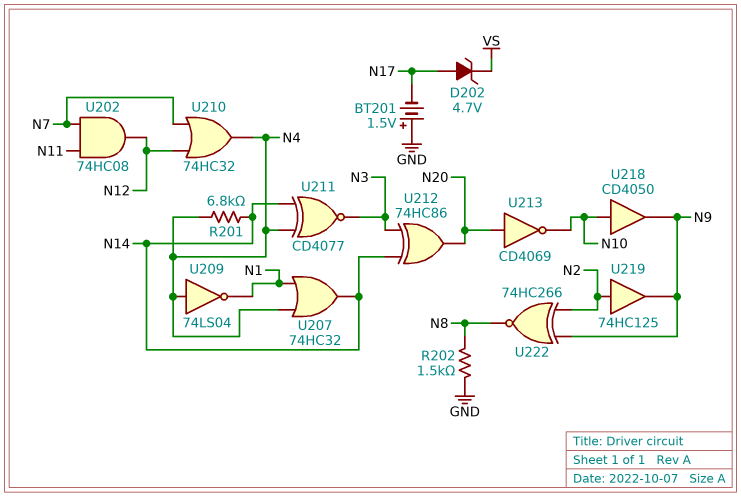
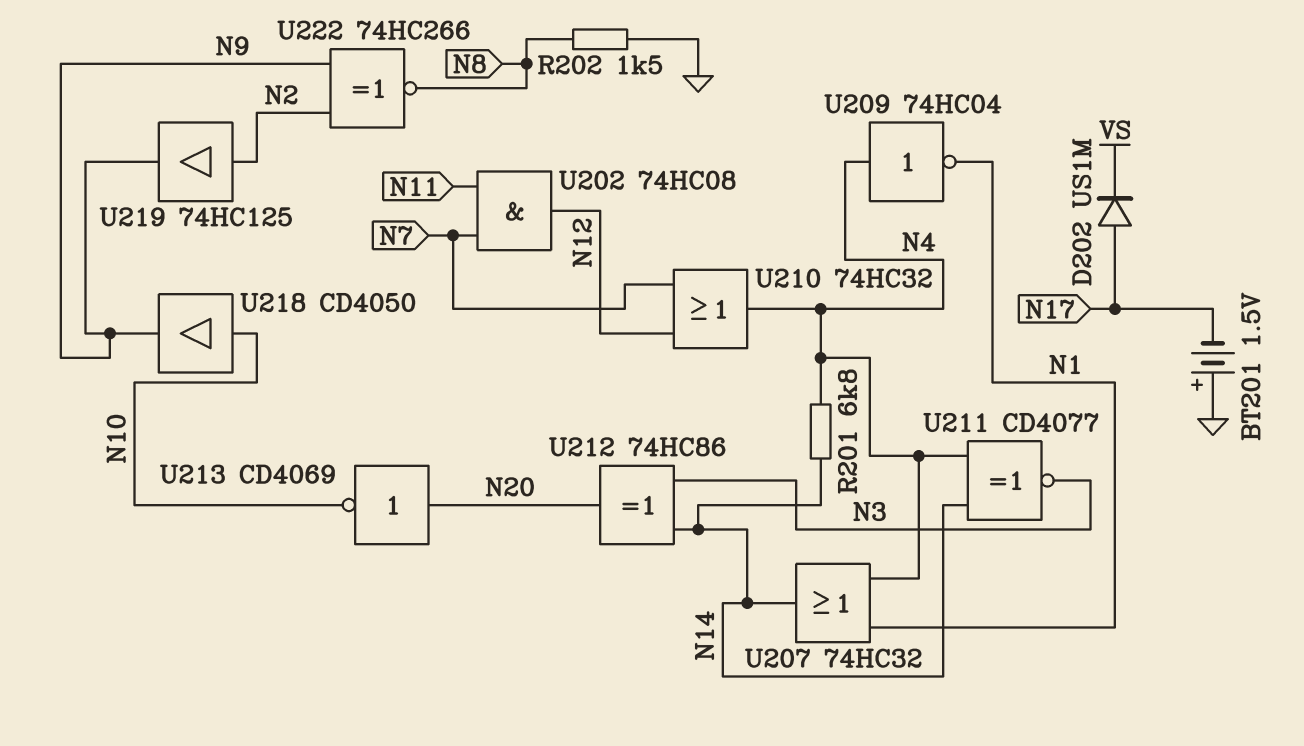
D202: zener 4.7V (A N17, K VS) -> diode US1M (A N17, K VS)
U209: NOT 74LS04 (in N4, out N1) -> NOT 74HC04 (in N4, out N1)

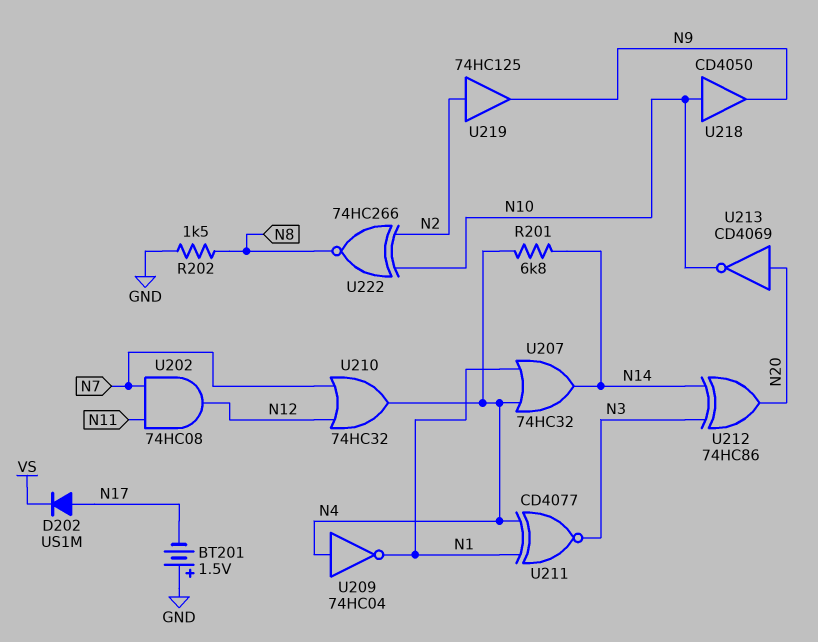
U211: XNOR CD4077 (in N4, in N14, out N3) -> XNOR CD4077 (in N1, in N4, out N3)
U222: XNOR 74HC266 (in N2, in N9, out N8) -> XNOR 74HC266 (in N2, in N10, out N8)

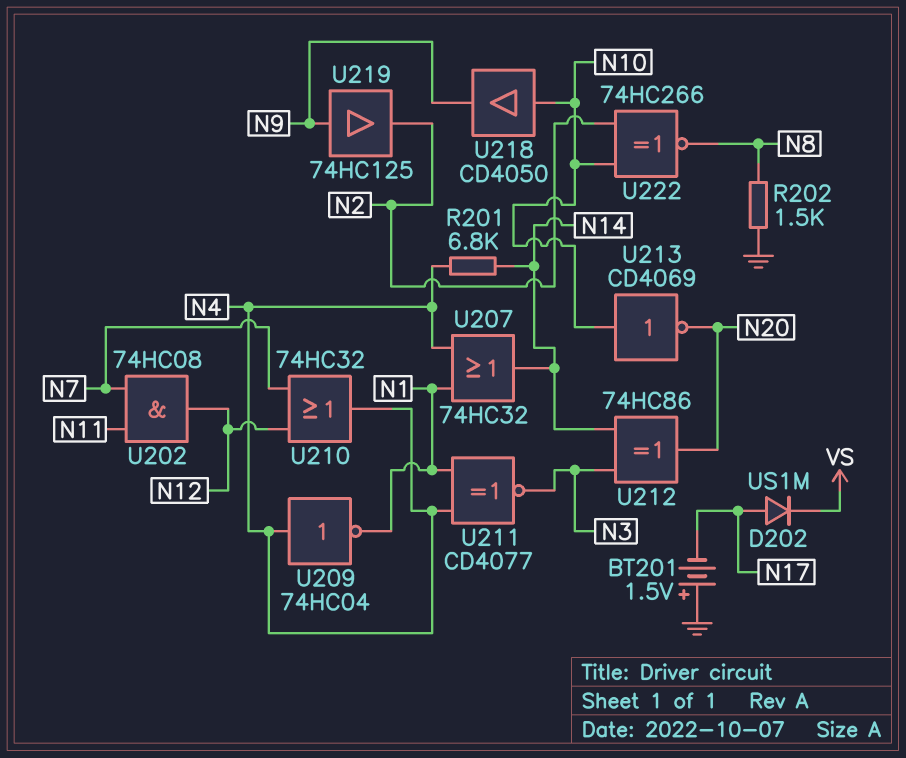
U213: NOT CD4069 (in N20, out N10) -> NOT CD4069 (in N10, out N20)
U219: buffer 74HC125 (in N2, out N9) -> buffer 74HC125 (in N9, out N2)

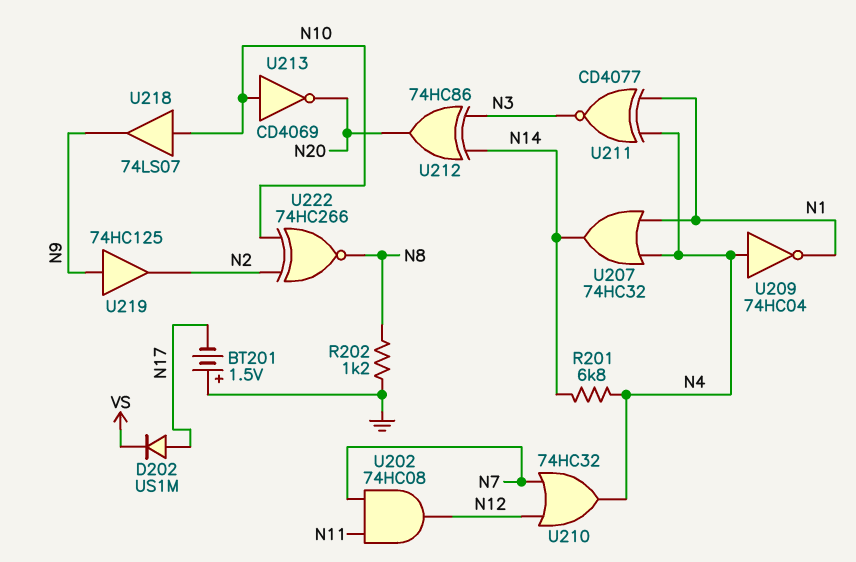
R202: 1.5k (GND, N8) -> 1.2k (GND, N8)
U218: buffer CD4050 (in N10, out N9) -> buffer 74LS07 (in N10, out N9)

